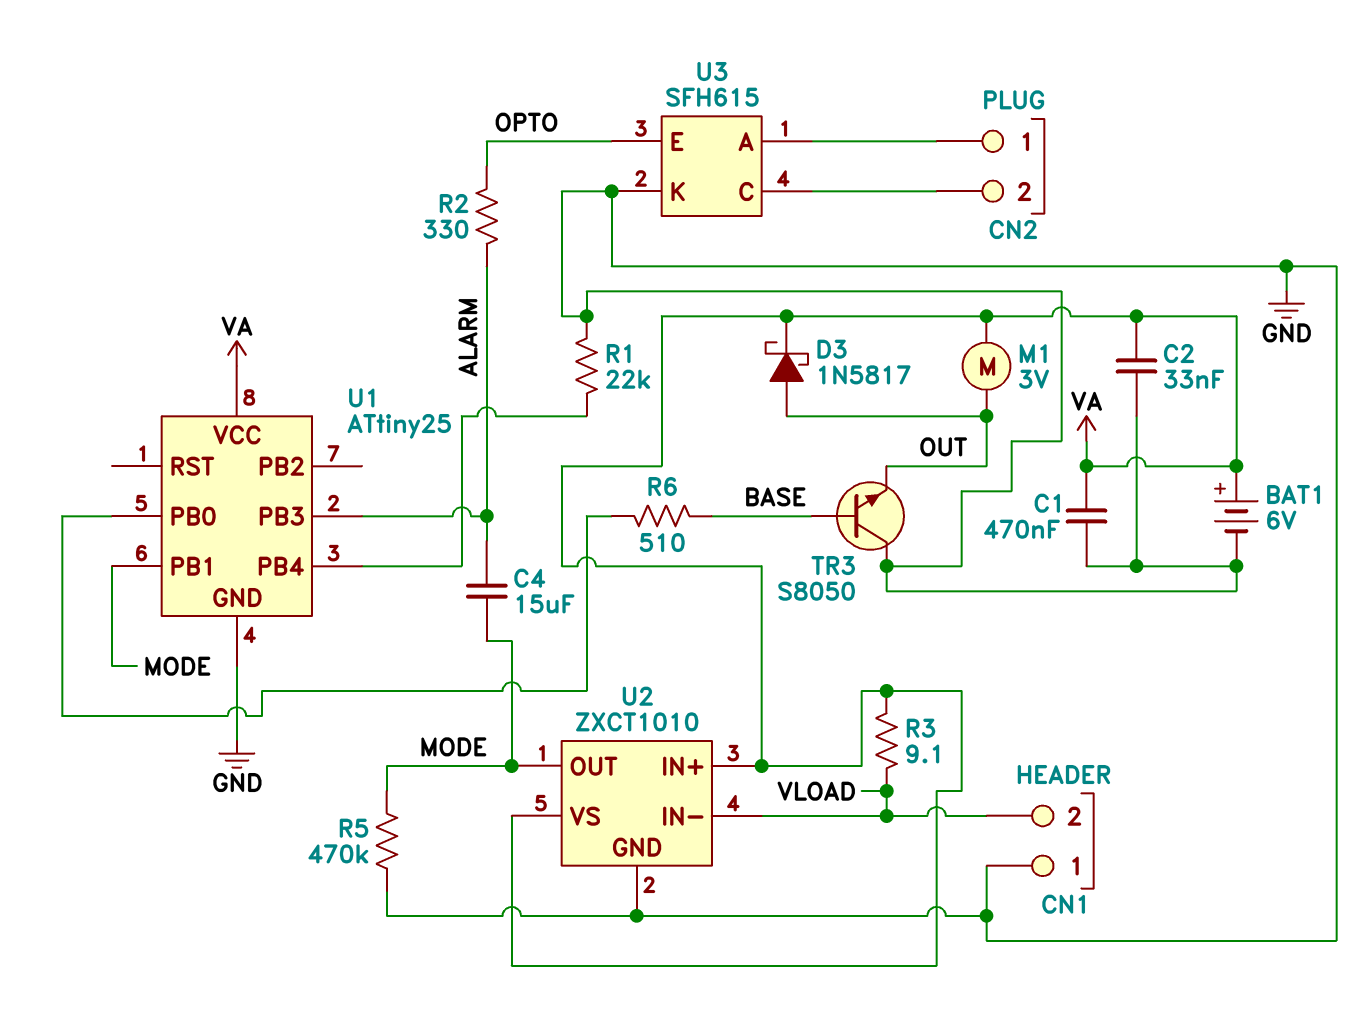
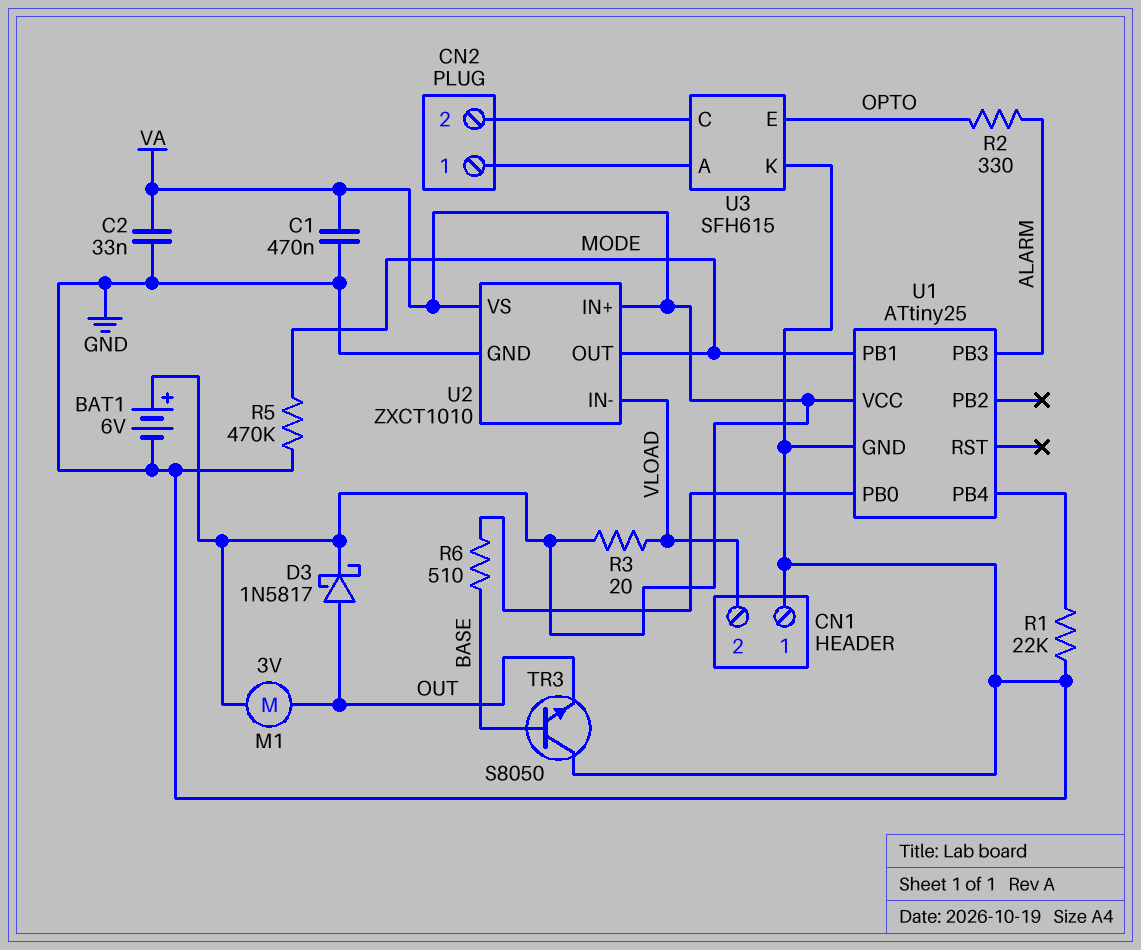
C4: 15uF (ALARM, MODE) -> none
R3: 9.1 (VA, VLOAD) -> 20 (VA, VLOAD)

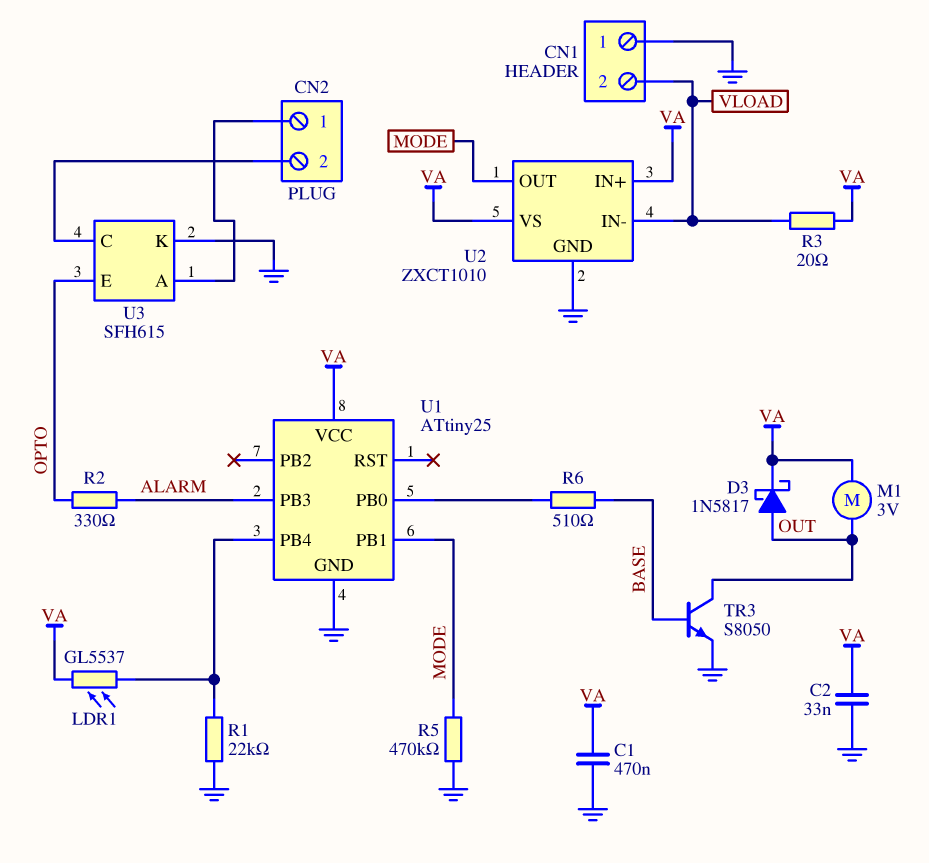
BAT1: 6V (plus VA, minus GND) -> none
LDR1: none -> GL5537 (U1/PB4, VA)
TR3: NPN S8050 (B BASE, C GND, E OUT) -> NPN S8050 (B BASE, C OUT, E GND)

